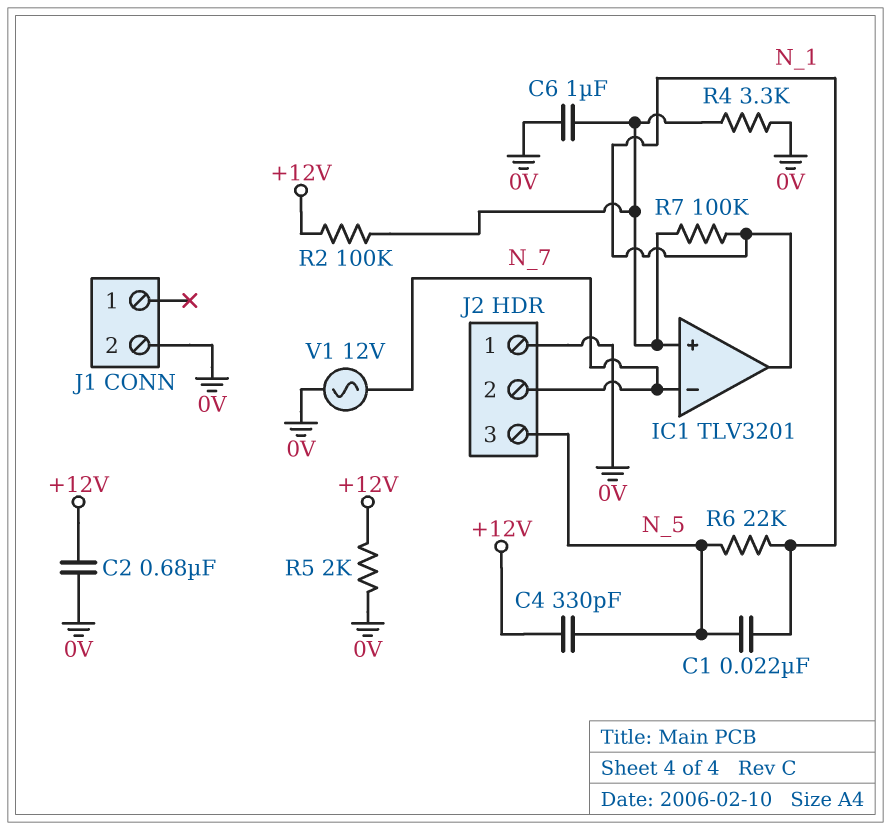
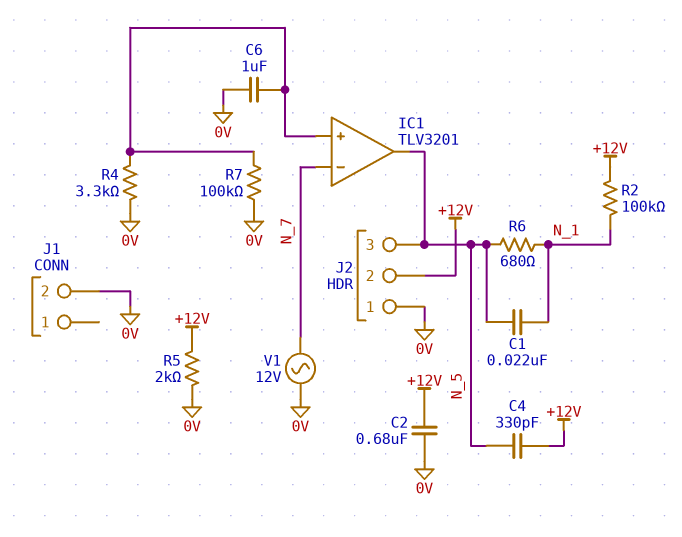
IC1 pin out: N_1 -> N_5
J2 pin 2: N_7 -> +12V
R2: 100k (+12V, IC1/in+) -> 100k (+12V, N_1)
R6: 22k (N_1, N_5) -> 680 (N_1, N_5)
R7: 100k (IC1/in+, N_1) -> 100k (0V, IC1/in+)

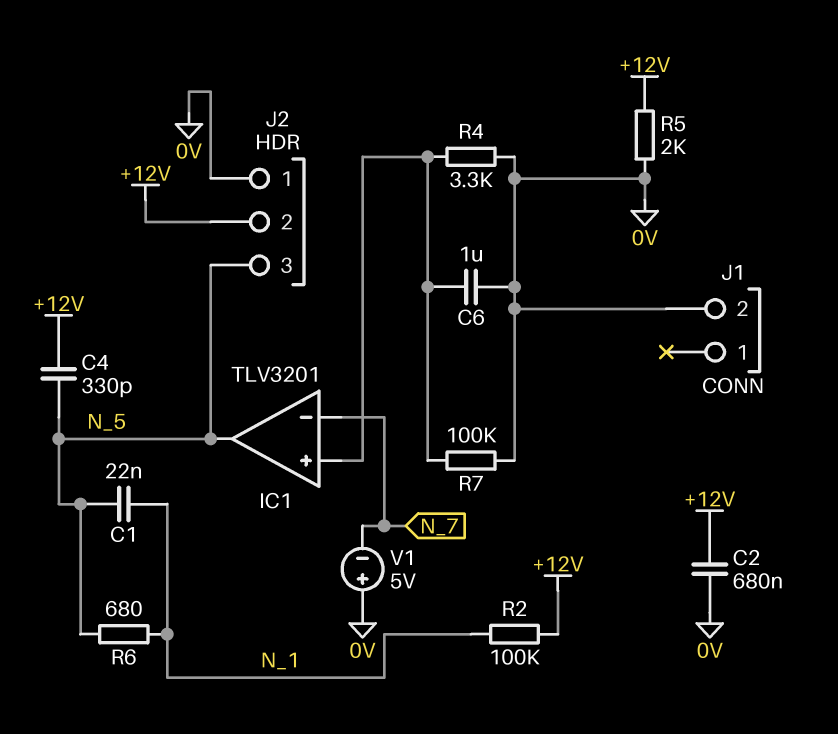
V1: AC 12V (0V, N_7) -> 5V (plus 0V, minus N_7)

